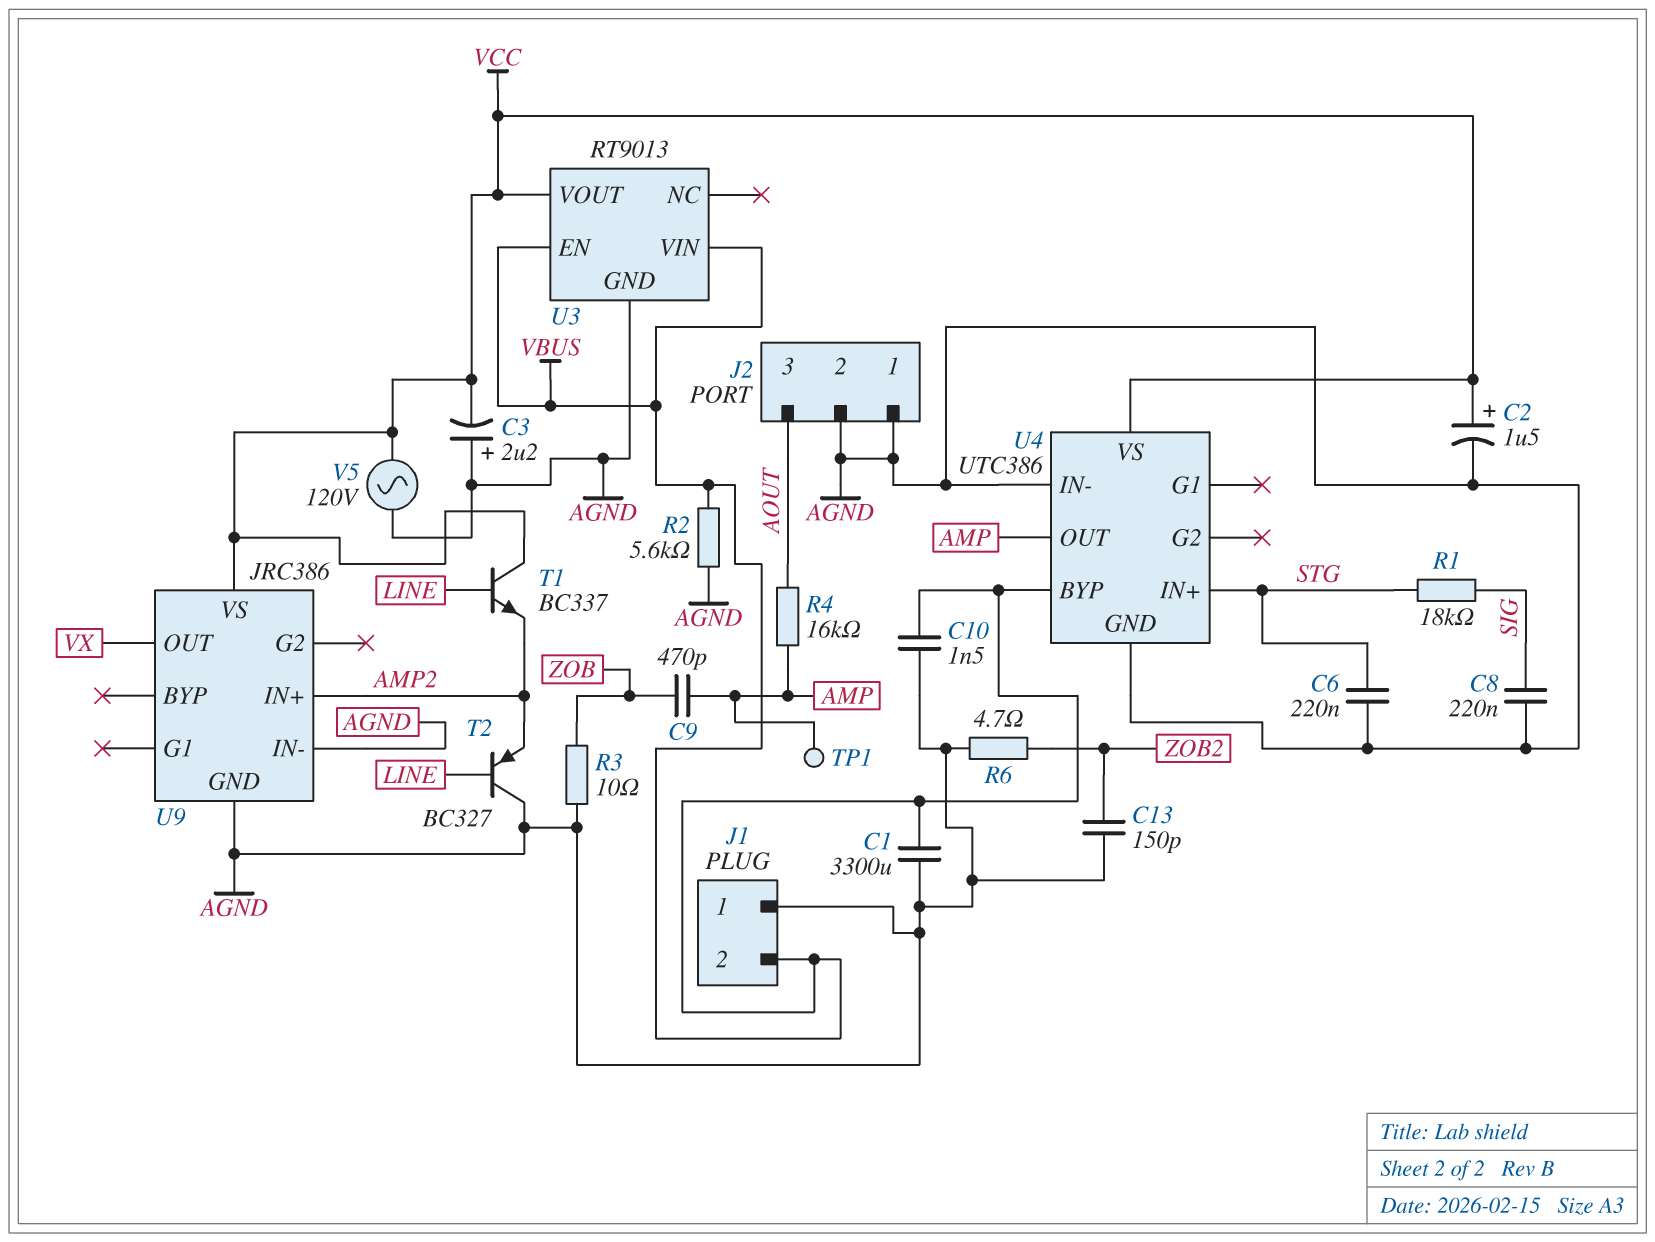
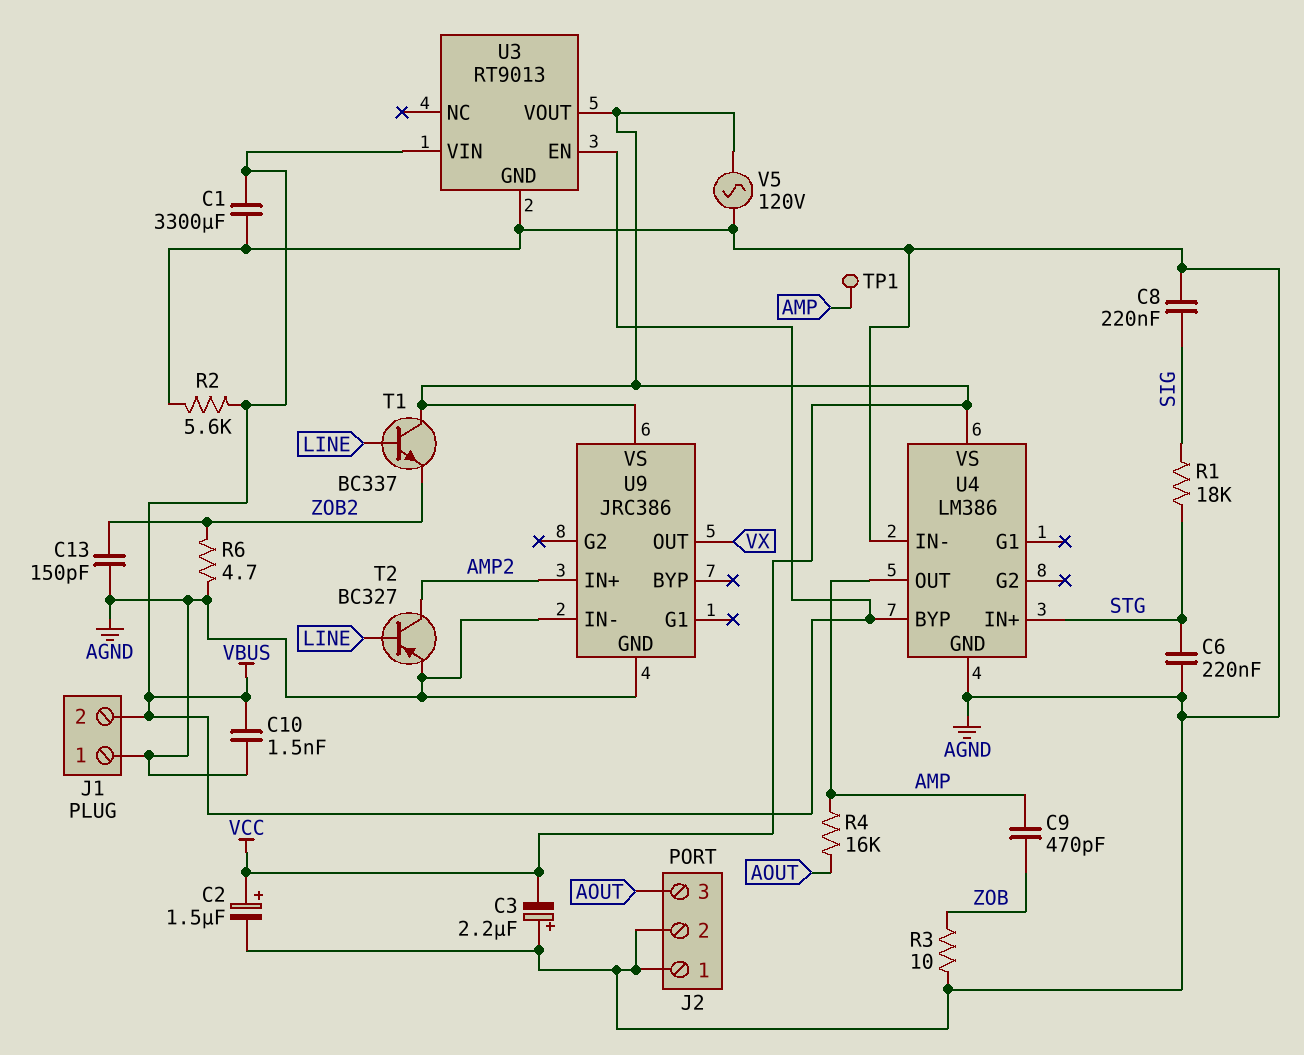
T1: NPN BC337 (B LINE, C VCC, E AMP2) -> NPN BC337 (B LINE, C VCC, E ZOB2)
T2: PNP BC327 (B LINE, C AGND, E AMP2) -> PNP BC327 (B LINE, C AMP2, E AGND)
U4: UTC386 -> LM386

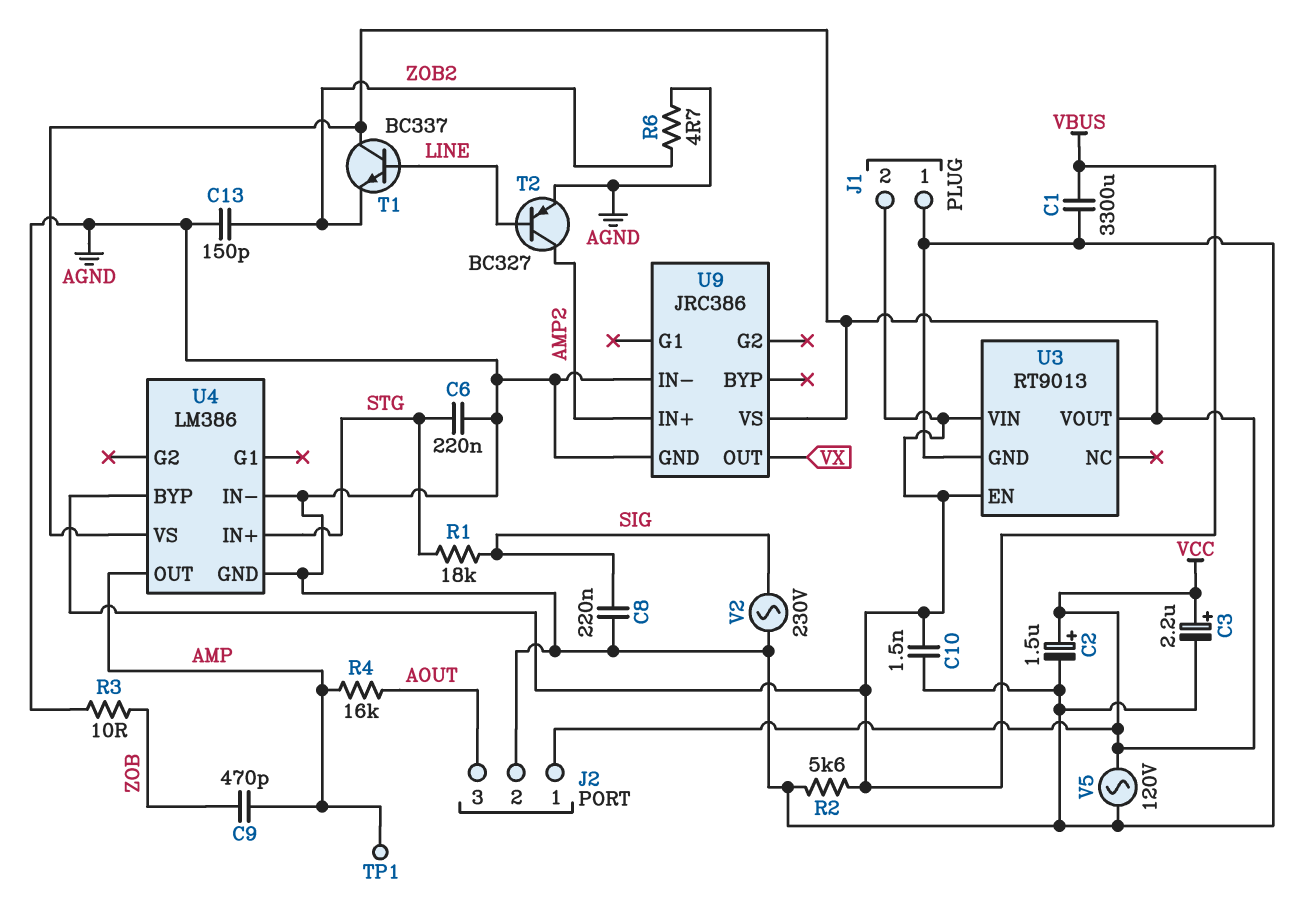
C3: 2.2uF (plus AGND, minus VCC) -> 2.2uF (plus VCC, minus AGND)
J2 pin 1: AGND -> VCC
V2: none -> AC 230V (AGND, SIG)

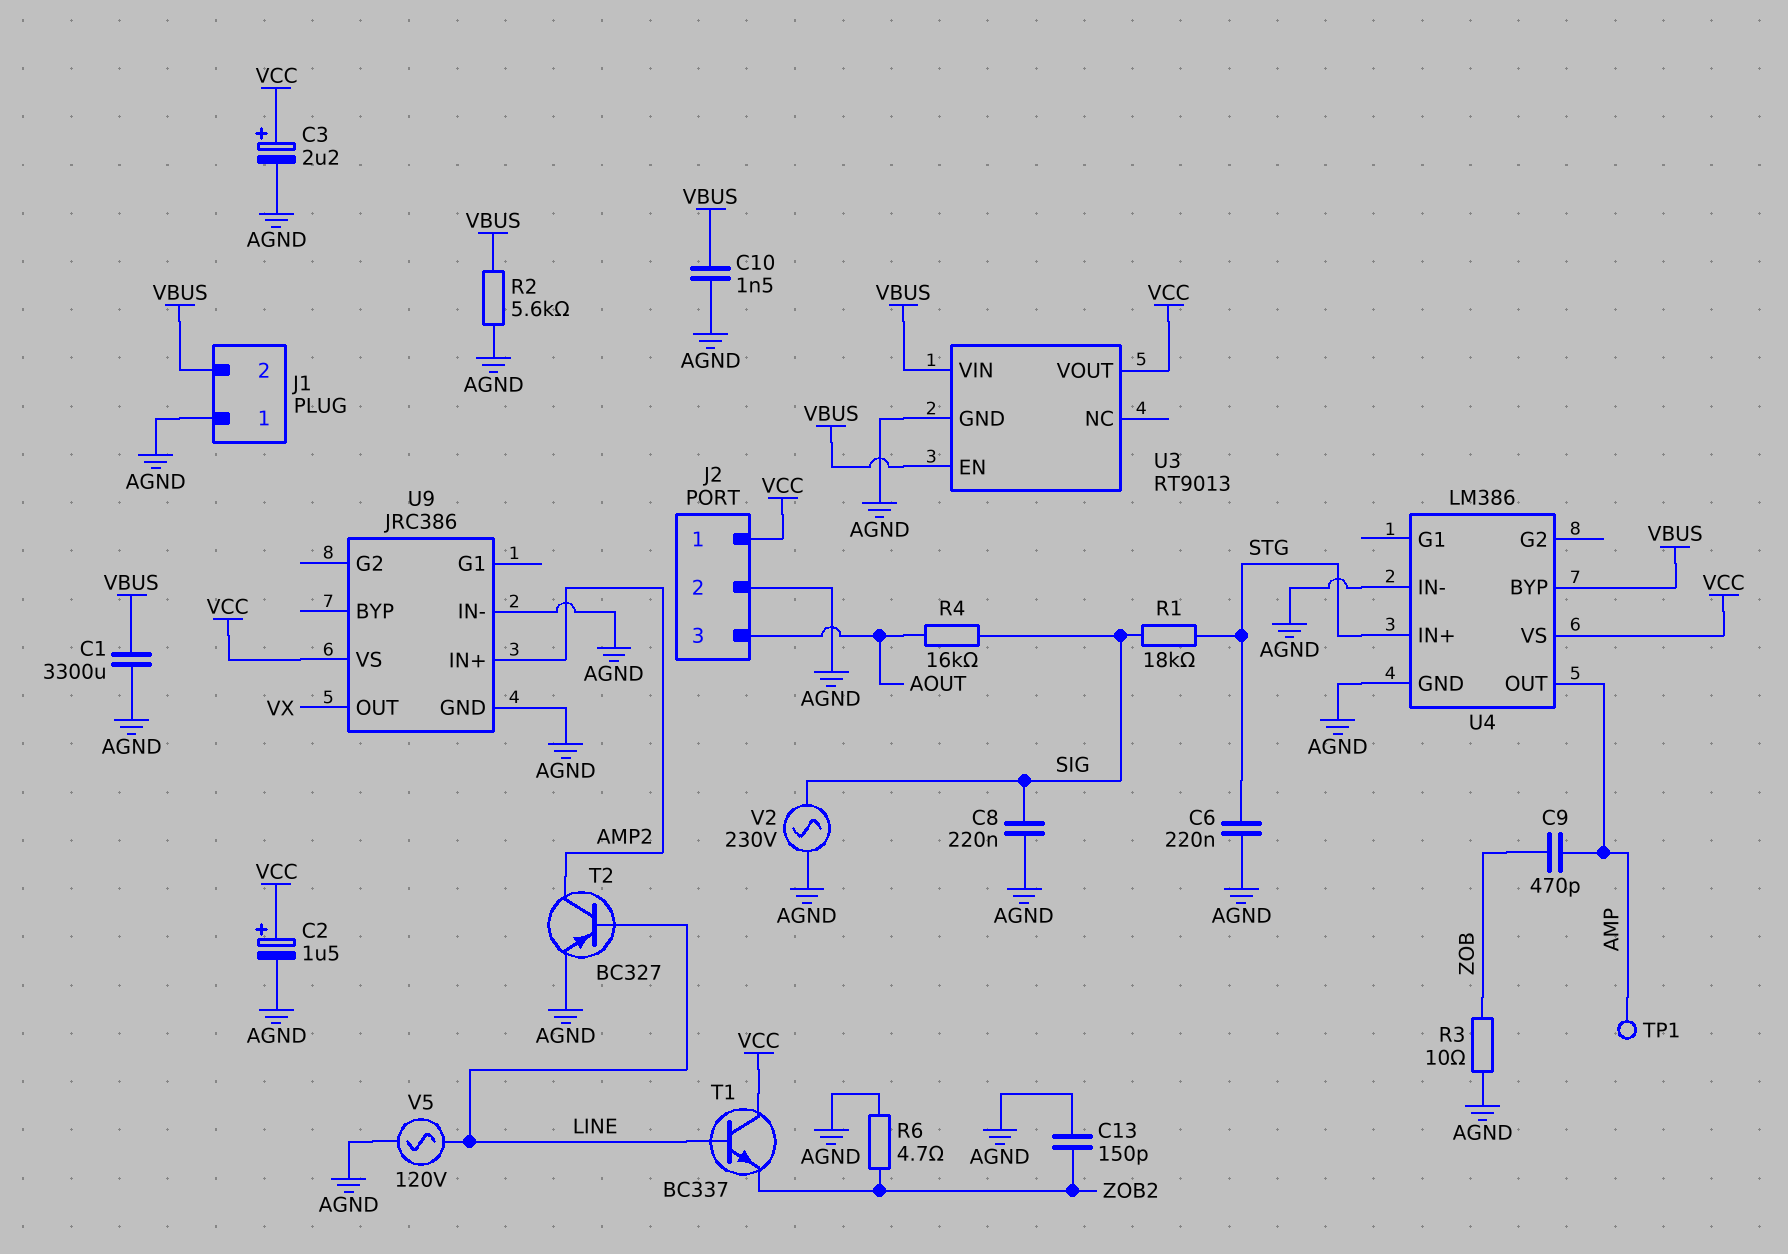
R4: 16k (AMP, AOUT) -> 16k (AOUT, SIG)
V5: AC 120V (AGND, VCC) -> AC 120V (AGND, LINE)

